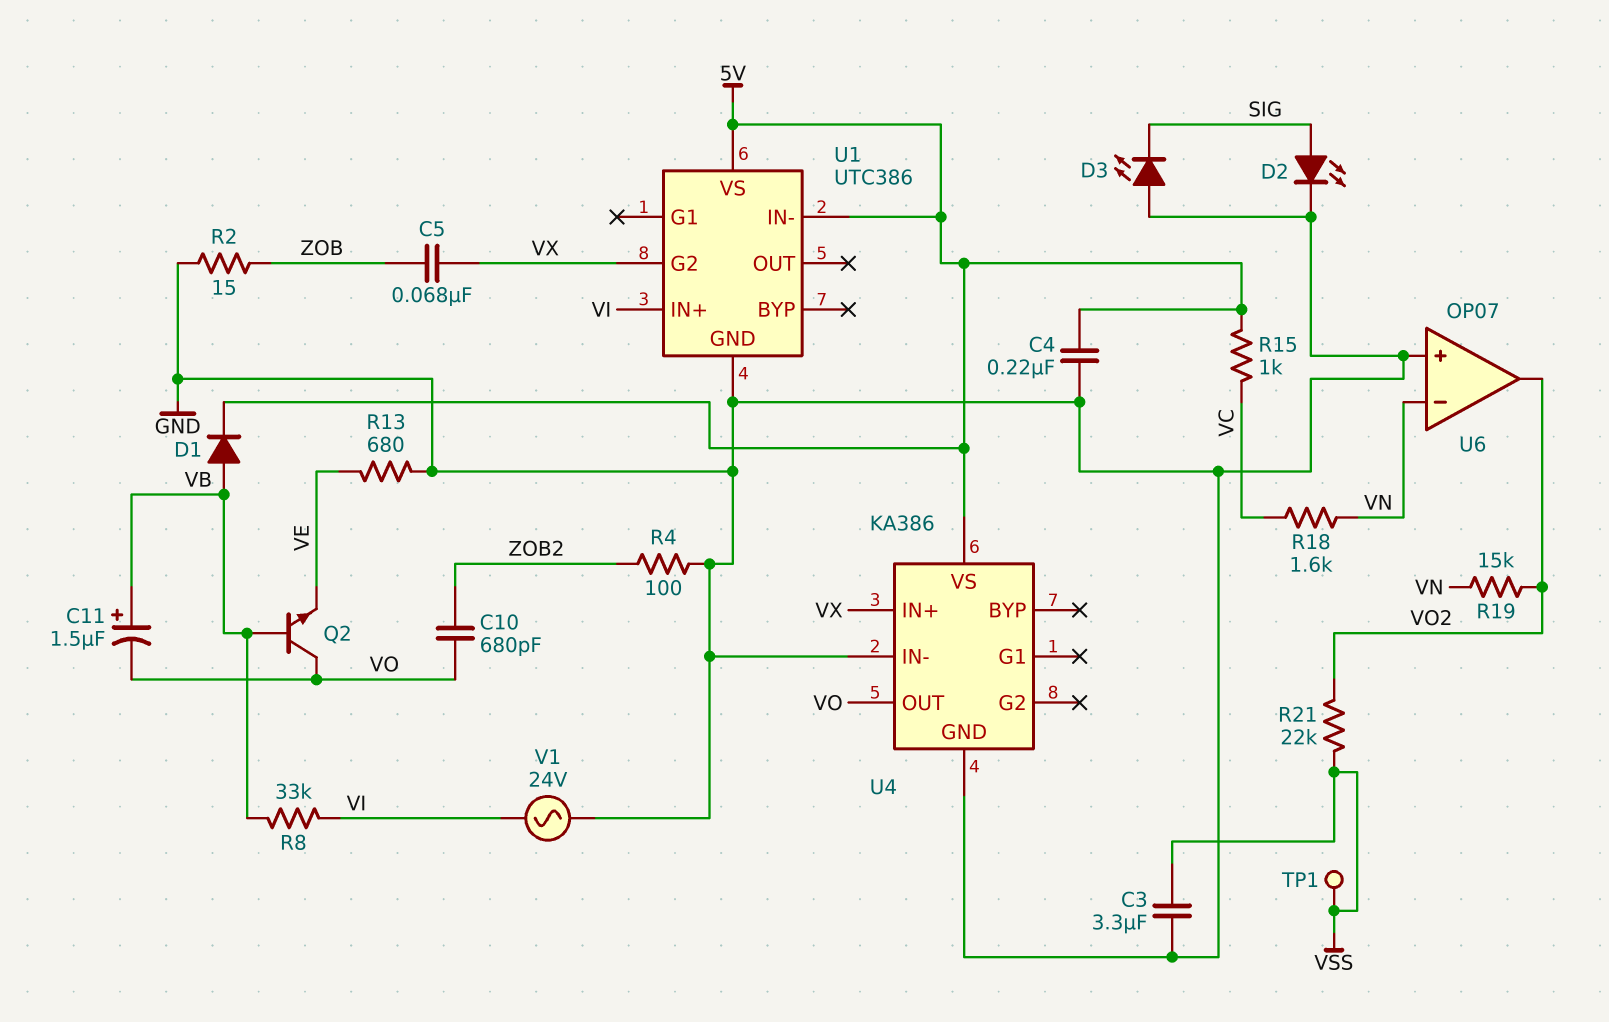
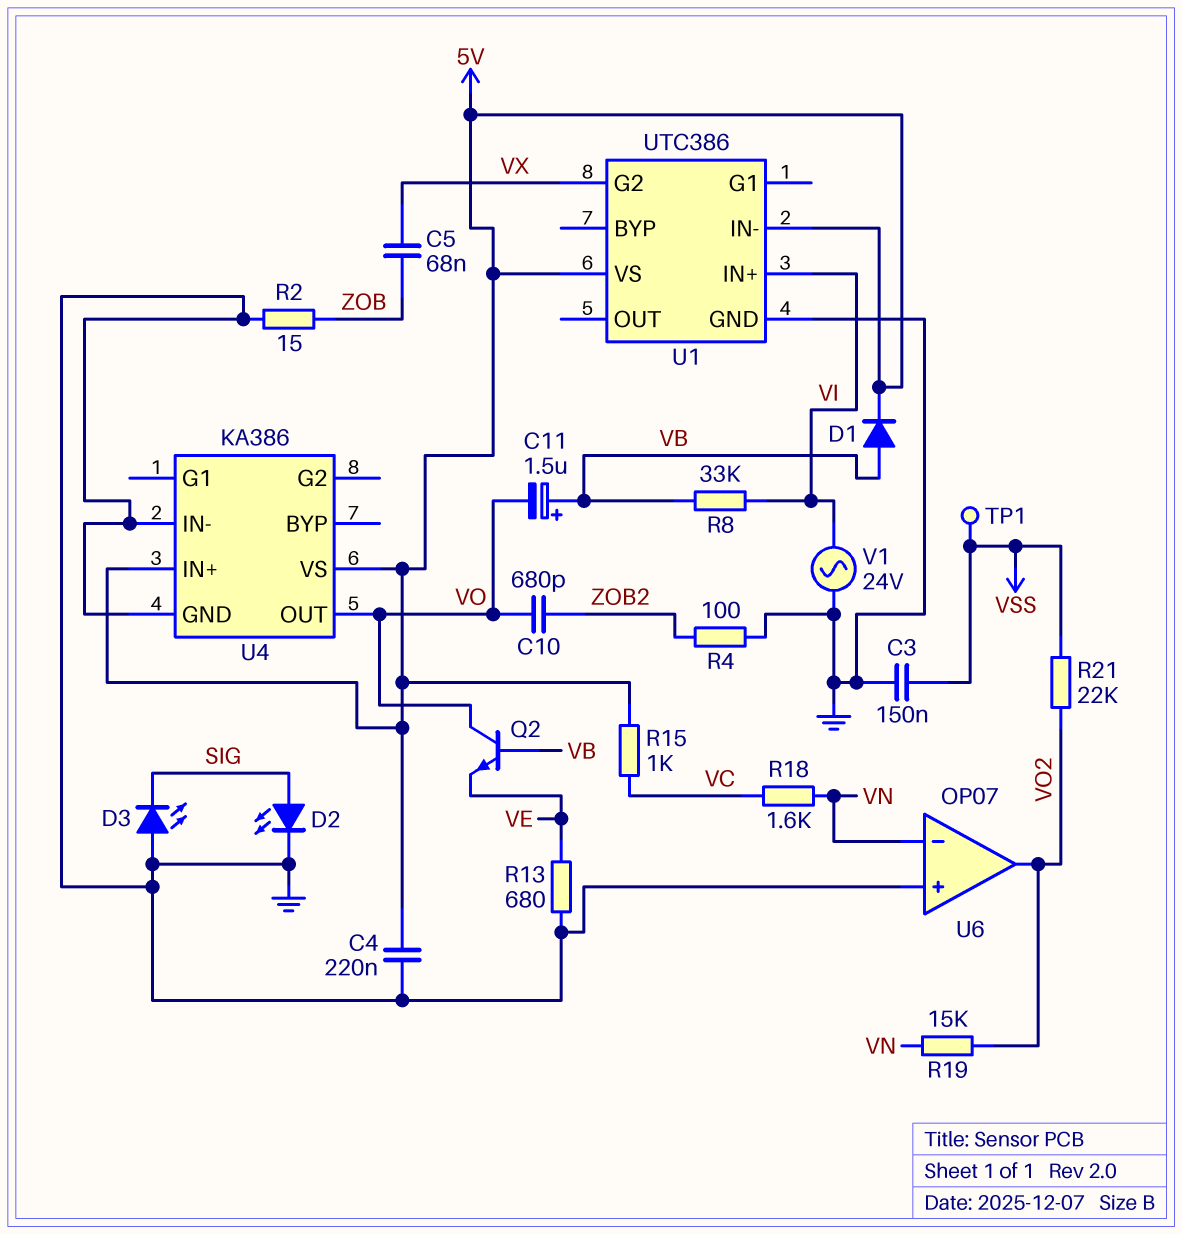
C3: 3.3uF (GND, VSS) -> 150nF (GND, VSS)
U4 pin IN+: VX -> 5V

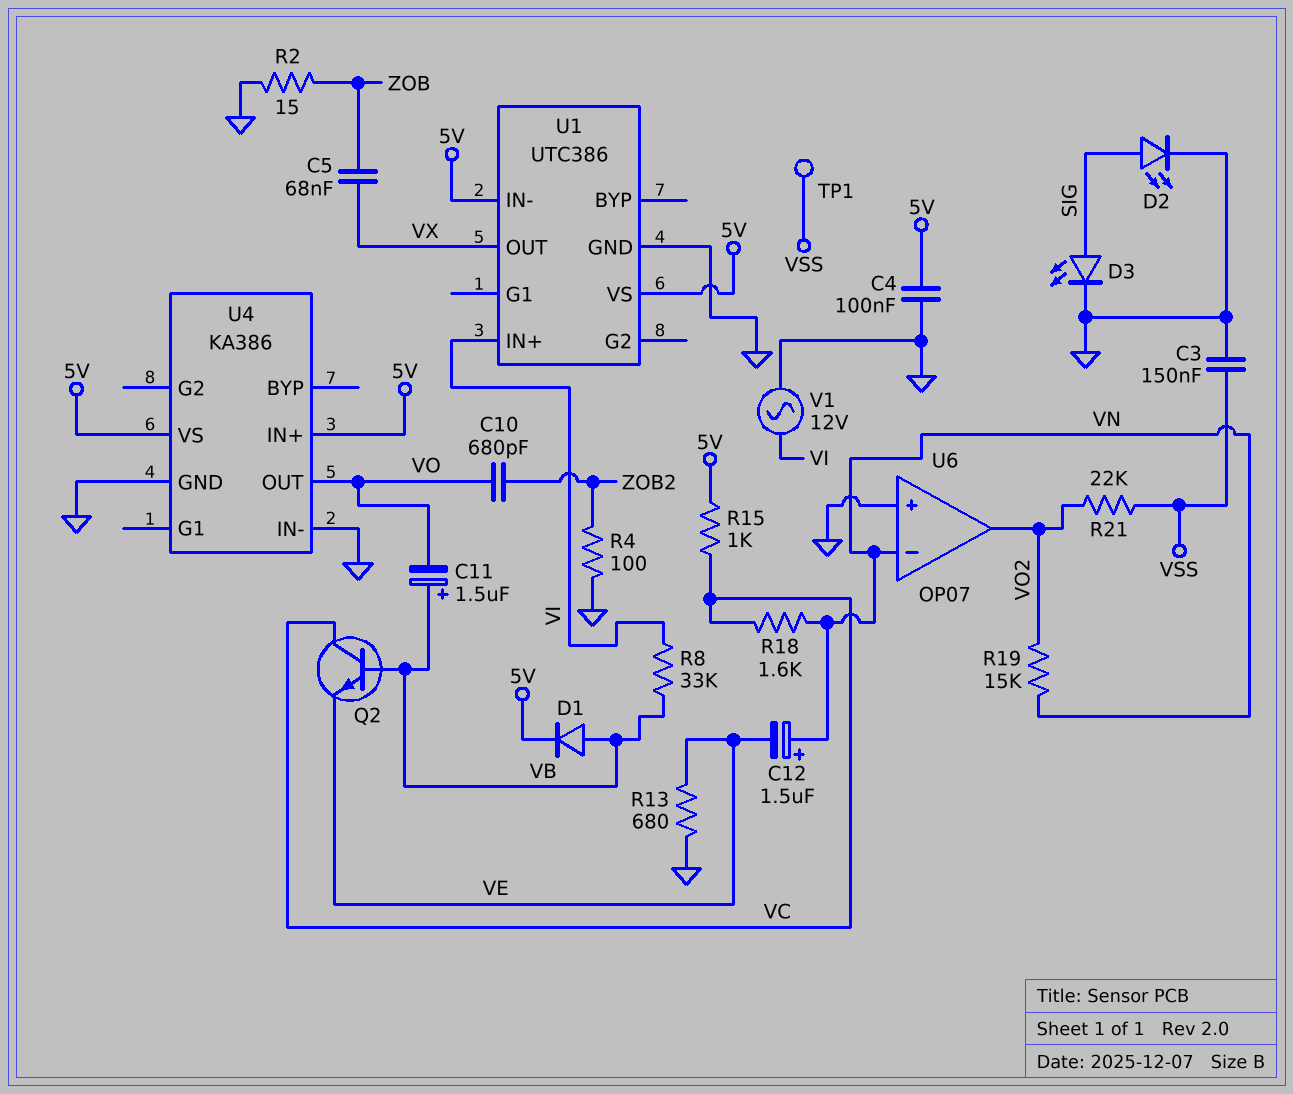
C4: 220nF (5V, GND) -> 100nF (5V, GND)
C12: none -> 1.5uF (plus VN, minus VE)
D3: LED (A GND, K SIG) -> LED (A SIG, K GND)
Q2: NPN (B VB, C VO, E VE) -> NPN (B VB, C VC, E VE)
U1 pin G2: VX -> none
U1 pin OUT: none -> VX
V1: AC 24V (GND, VI) -> AC 12V (GND, VI)

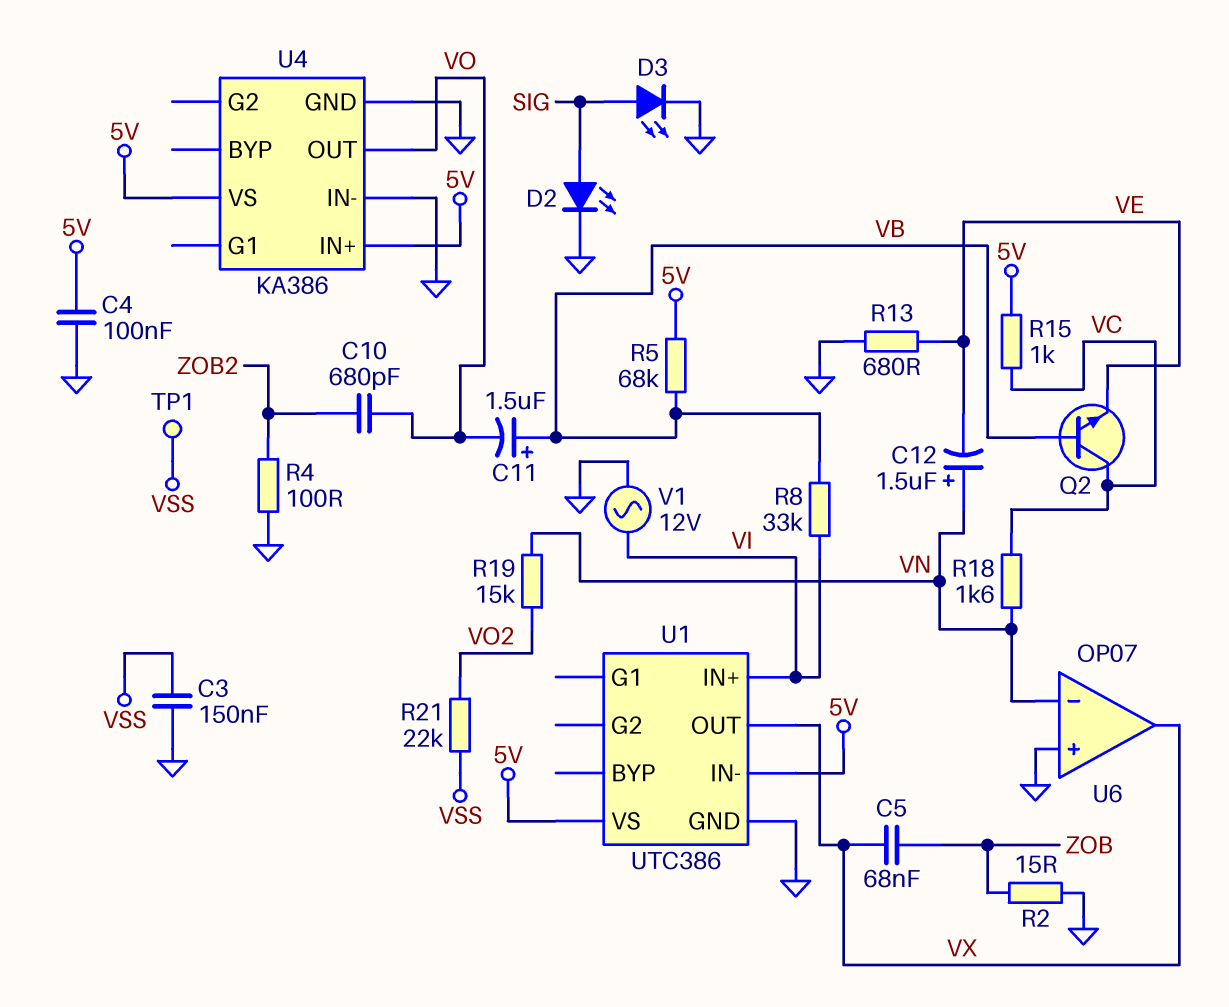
D1: diode (A VB, K 5V) -> none
R5: none -> 68k (5V, VB)
U6 pin out: VO2 -> VX

